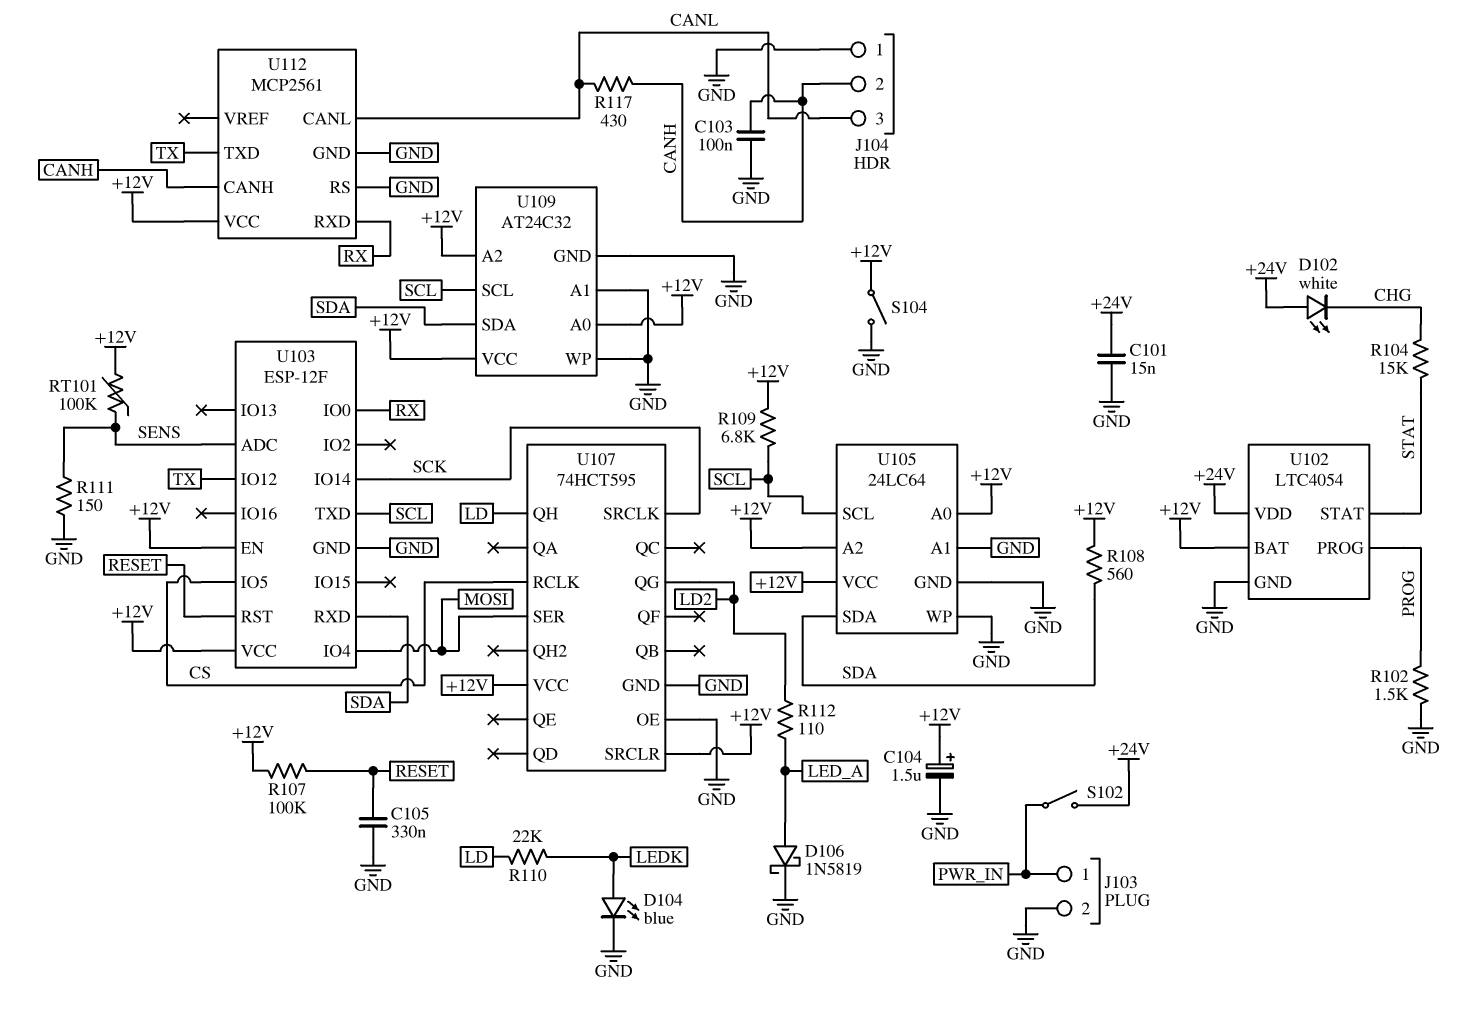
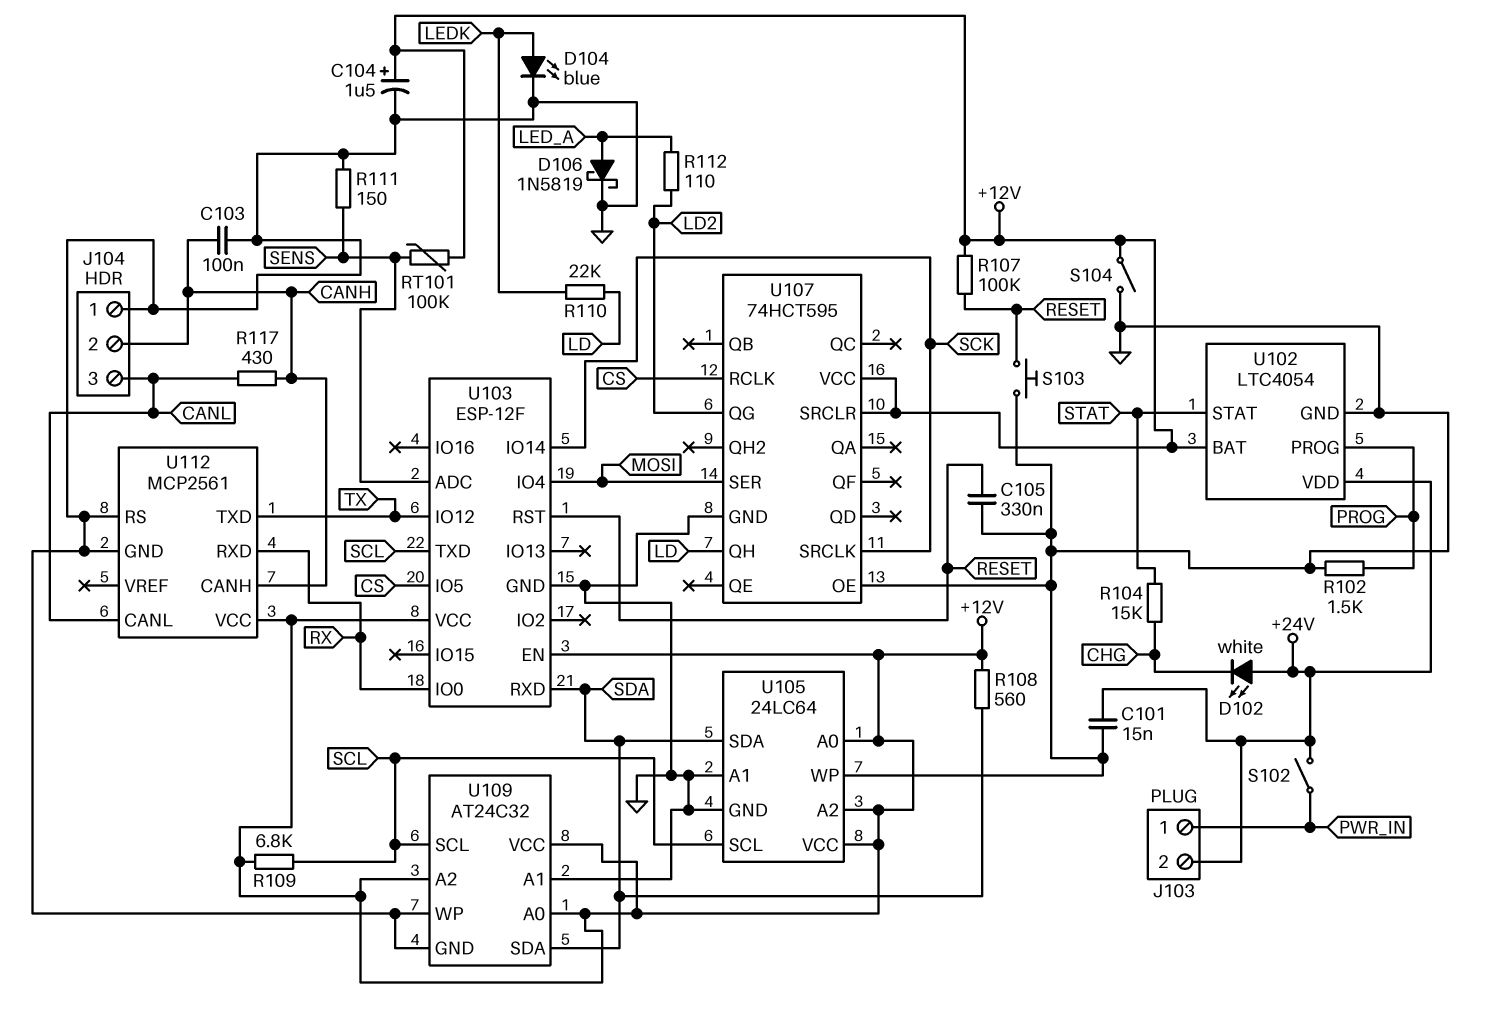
J103 pin 2: GND -> +24V
S103: none -> button (GND, RESET)

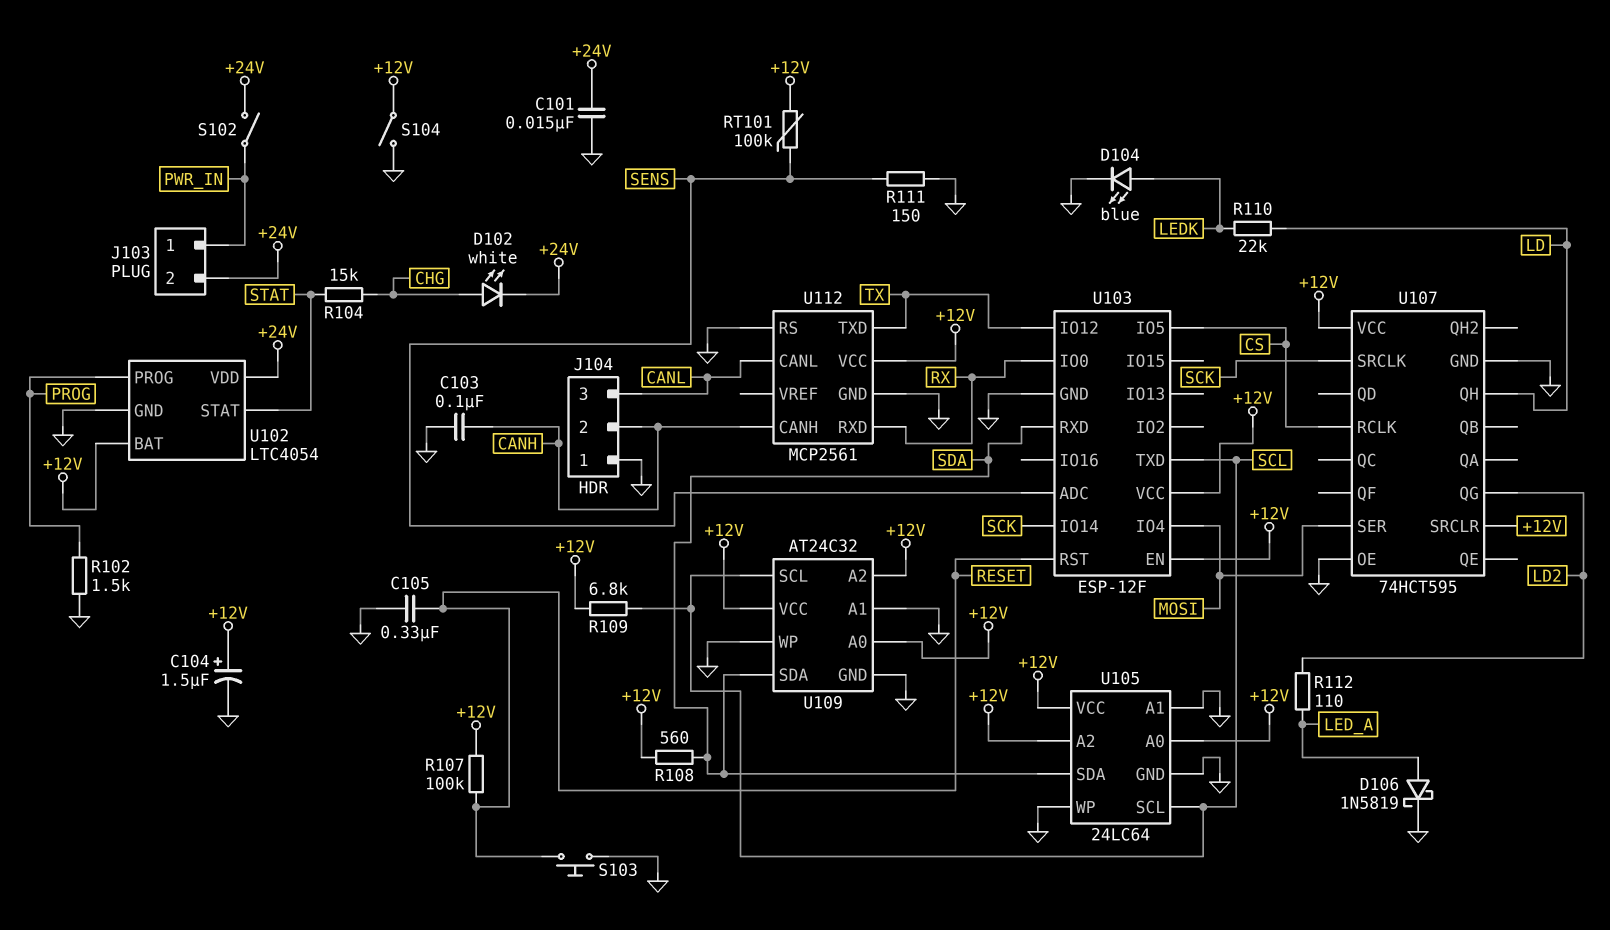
D102: LED white (A +24V, K CHG) -> LED white (A CHG, K +24V)
R117: 430 (CANH, CANL) -> none

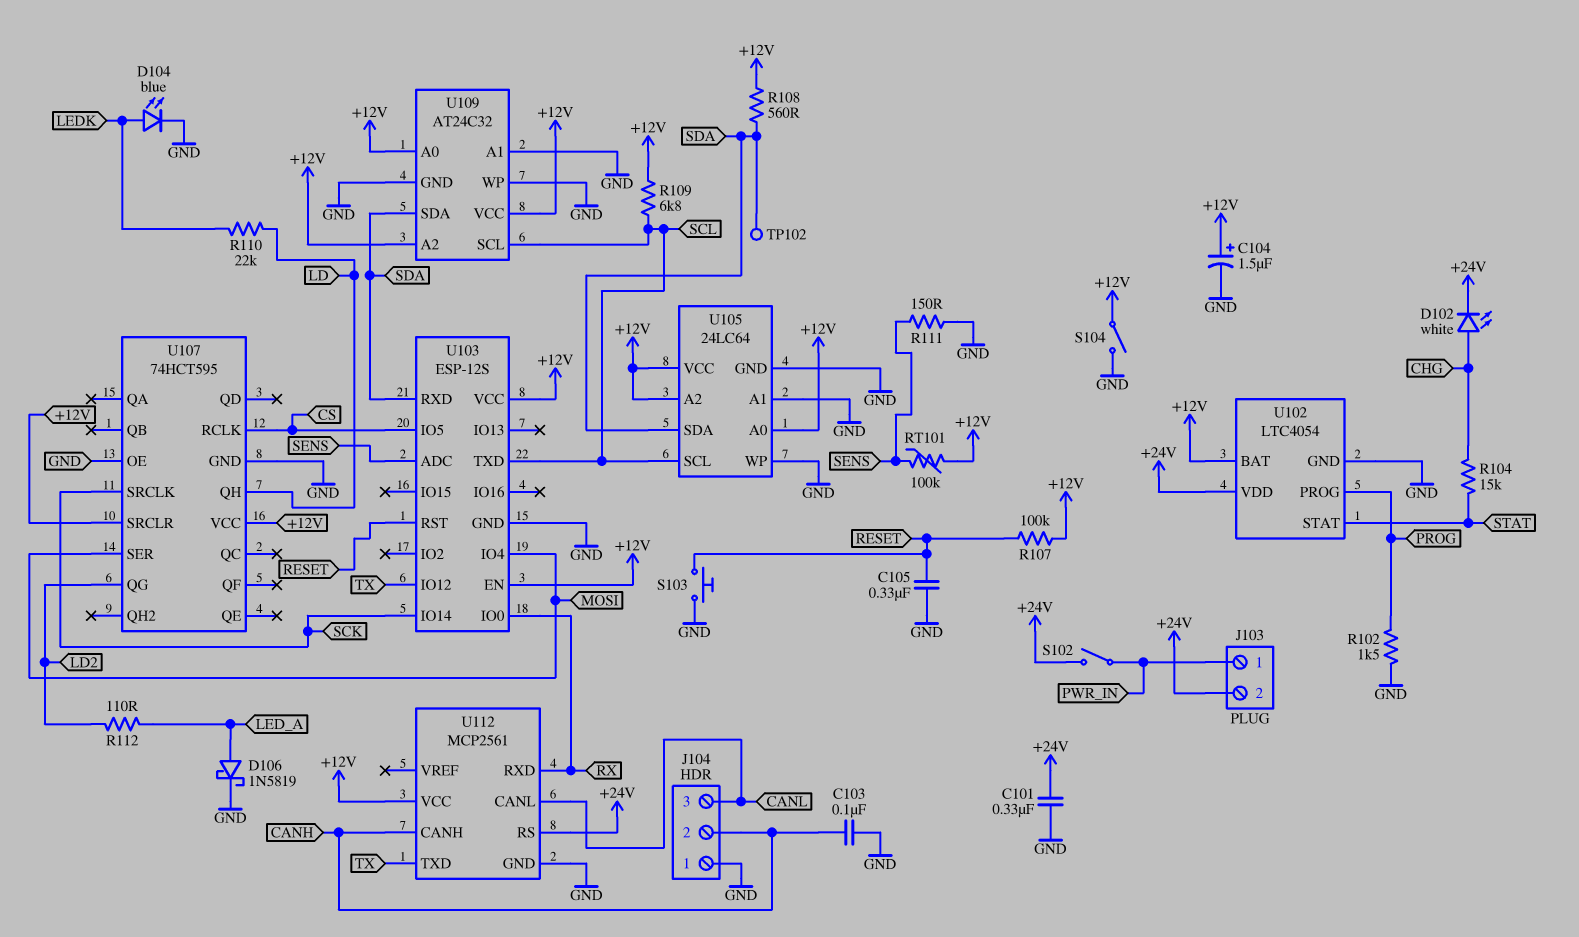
C101: 15nF (+24V, GND) -> 330nF (+24V, GND)
TP102: none -> test point (SDA)
U103: ESP-12F -> ESP-12S
U112 pin RS: GND -> +24V

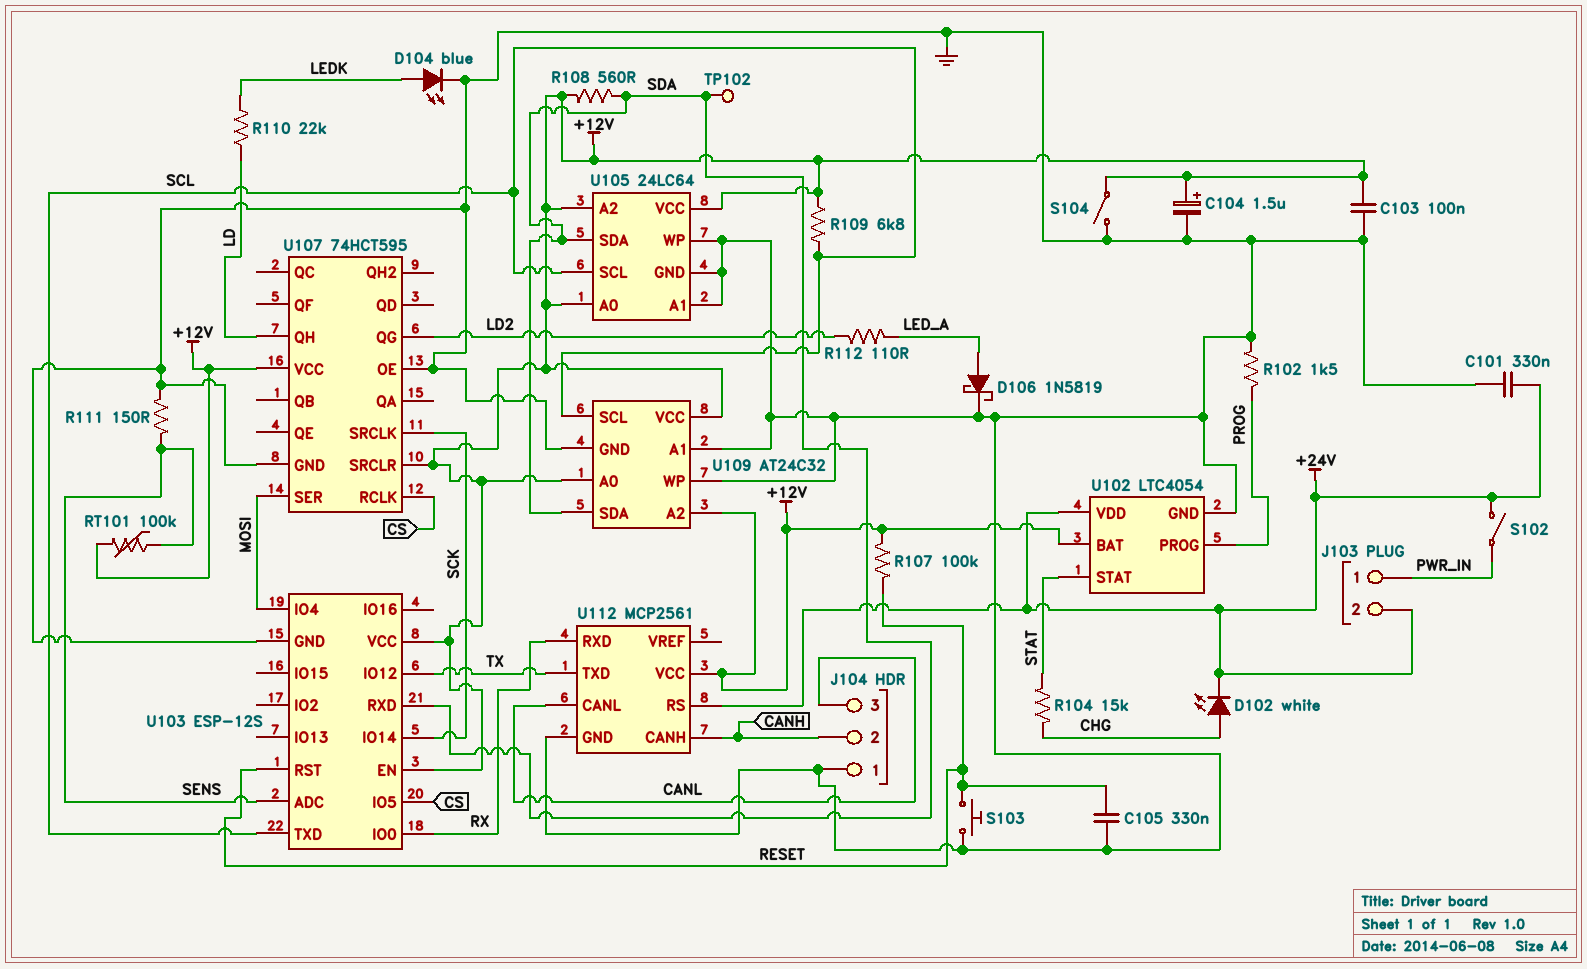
C103: 100nF (CANH, GND) -> 100nF (+12V, GND)

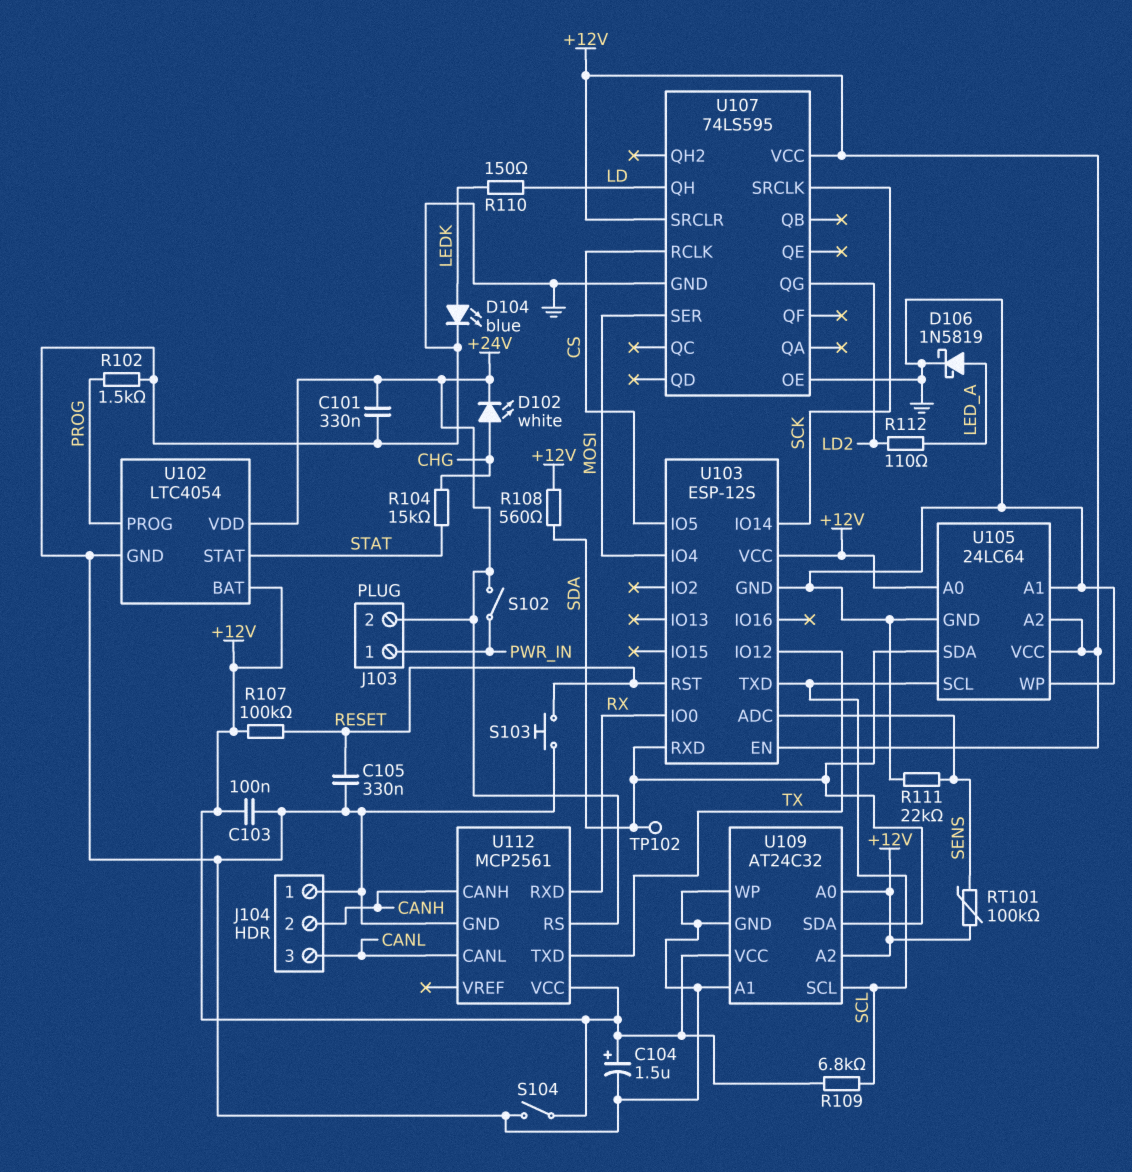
R110: 22k (LD, LEDK) -> 150 (LD, LEDK)
R111: 150 (GND, SENS) -> 22k (GND, SENS)
U107: 74HCT595 -> 74LS595

